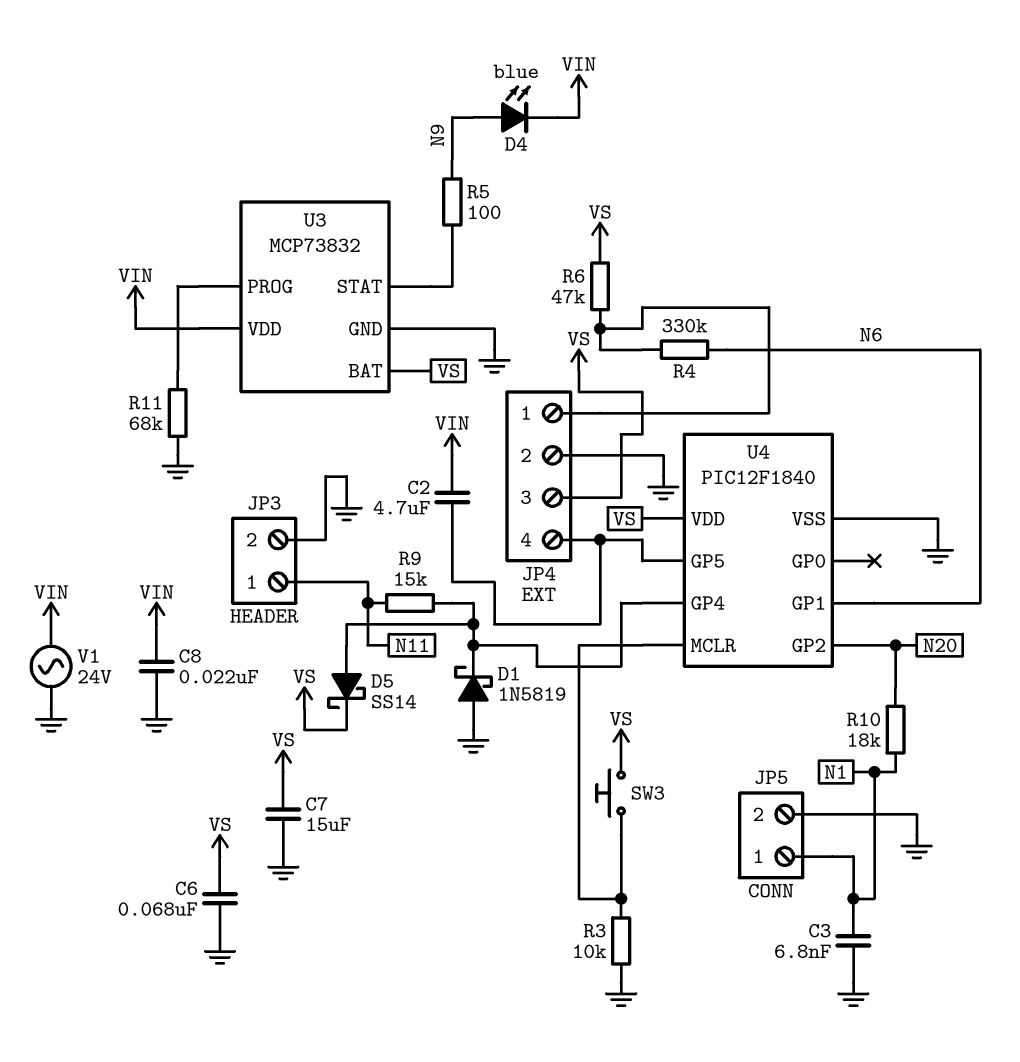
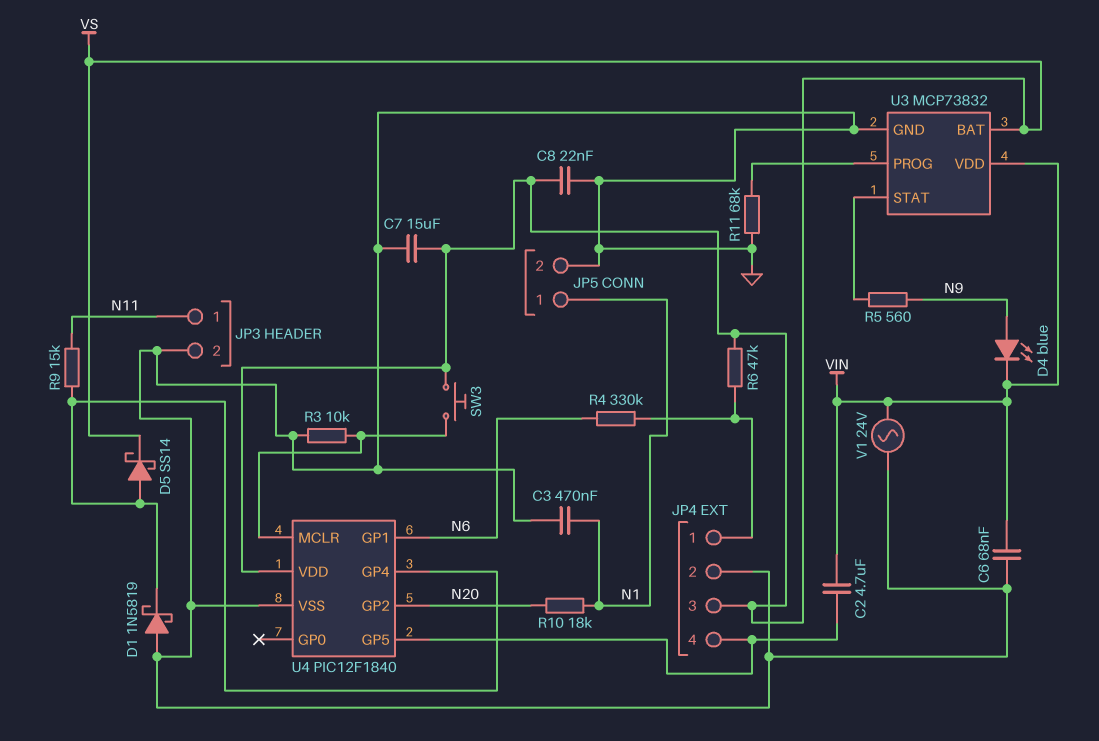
C3: 6.8nF (GND, N1) -> 470nF (GND, N1)
C6: 68nF (GND, VS) -> 68nF (GND, VIN)
C8: 22nF (GND, VIN) -> 22nF (GND, VS)
R5: 100 (N9, U3/STAT) -> 560 (N9, U3/STAT)

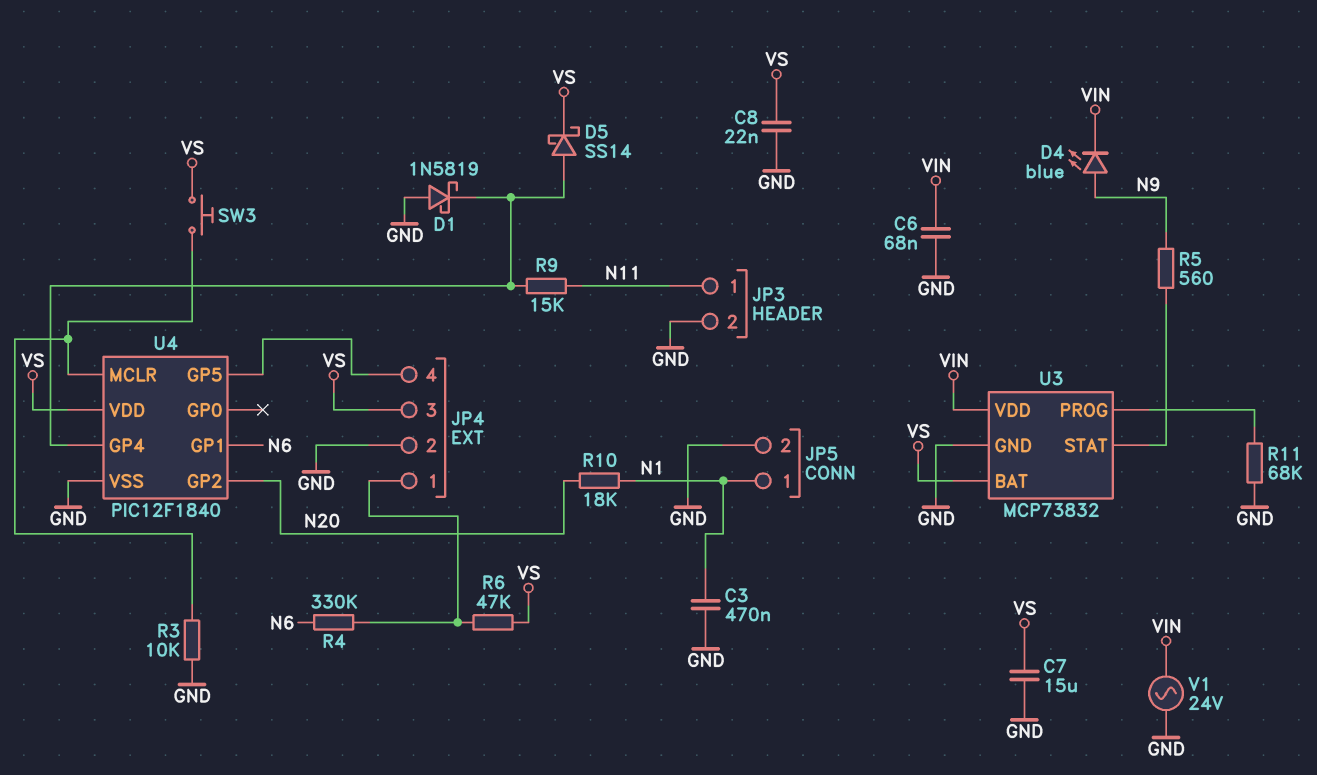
C2: 4.7uF (JP4/4, VIN) -> none

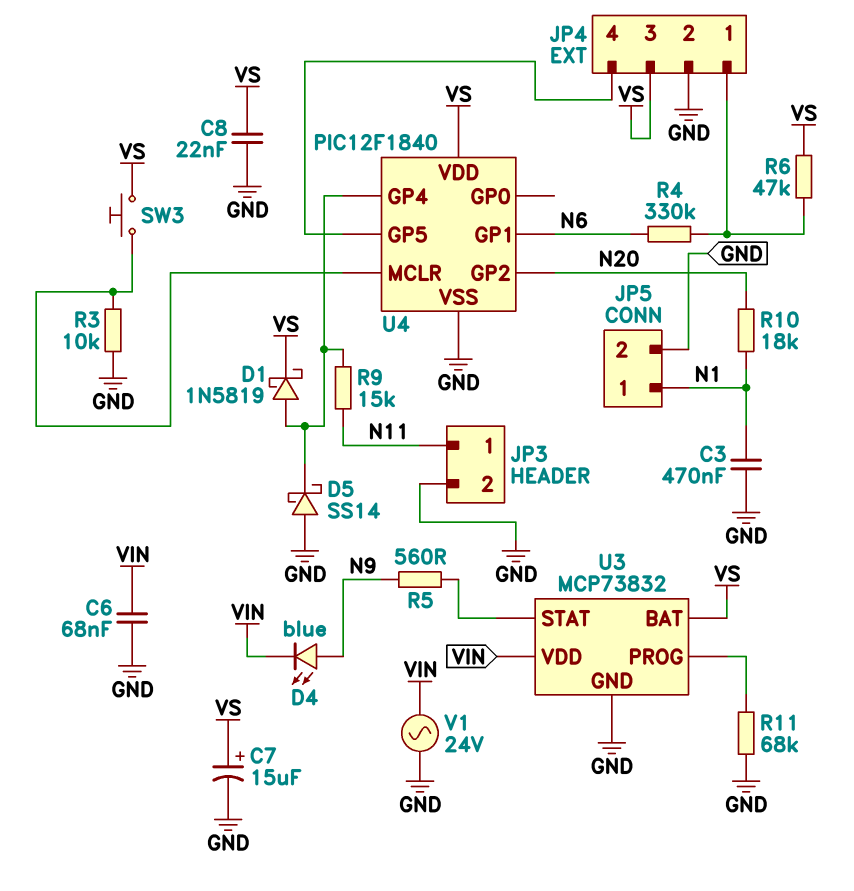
C7: 15uF (GND, VS) -> 15uF (plus VS, minus GND)
D1: schottky 1N5819 (A GND, K U4/GP4) -> schottky 1N5819 (A U4/GP4, K VS)
D5: schottky SS14 (A U4/GP4, K VS) -> schottky SS14 (A GND, K U4/GP4)

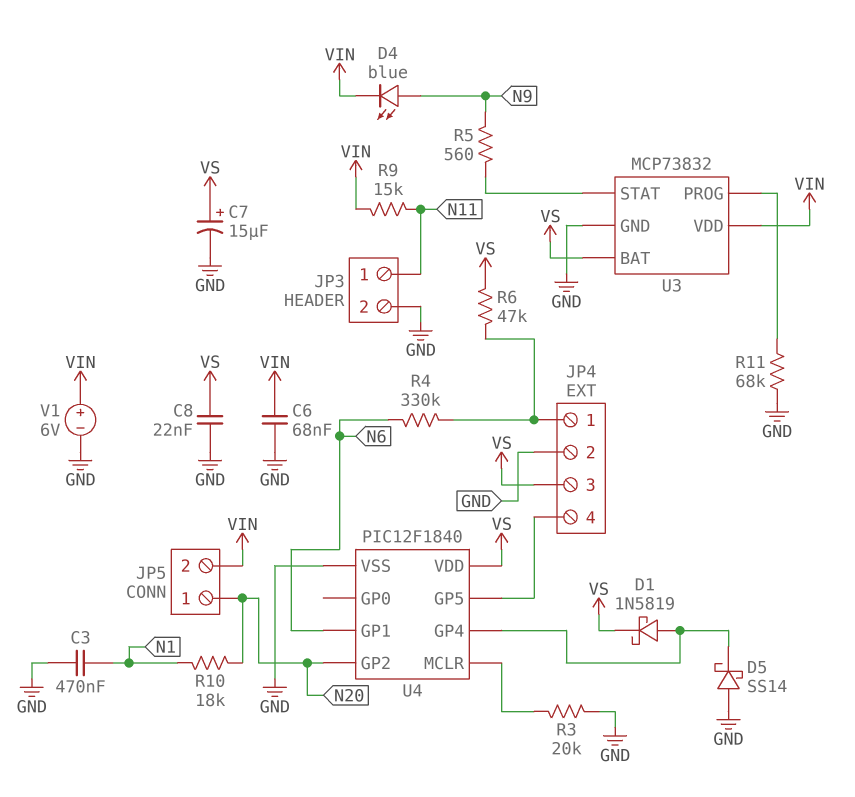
JP5 pin 1: N1 -> N20
JP5 pin 2: GND -> VIN
R3: 10k (GND, U4/MCLR) -> 20k (GND, U4/MCLR)
R9: 15k (N11, U4/GP4) -> 15k (N11, VIN)
SW3: button (U4/MCLR, VS) -> none
V1: AC 24V (GND, VIN) -> 6V (plus VIN, minus GND)

